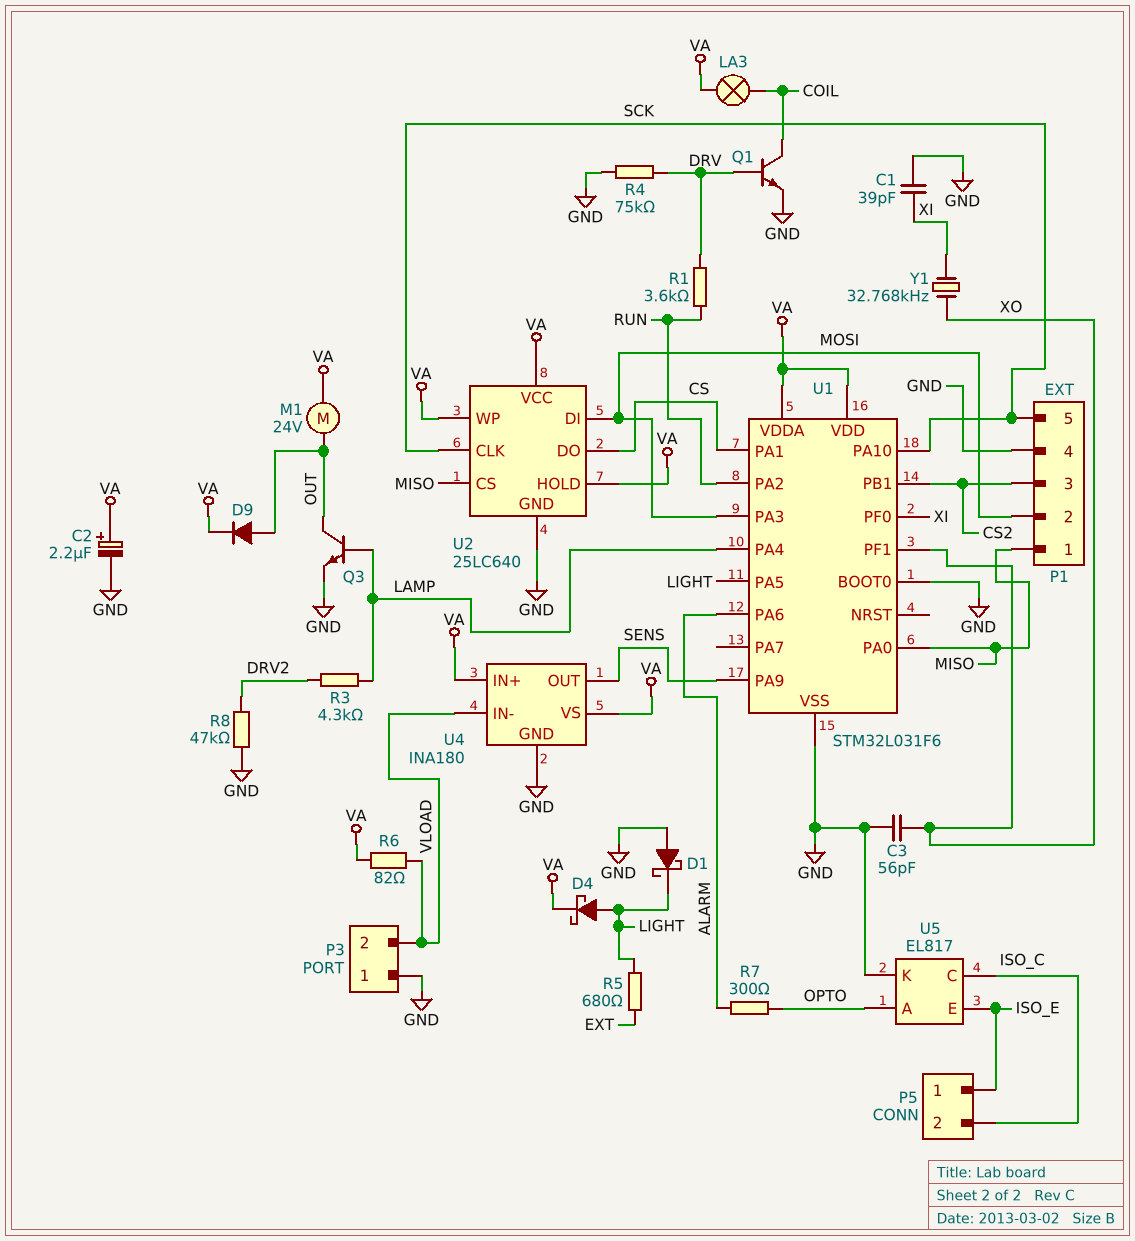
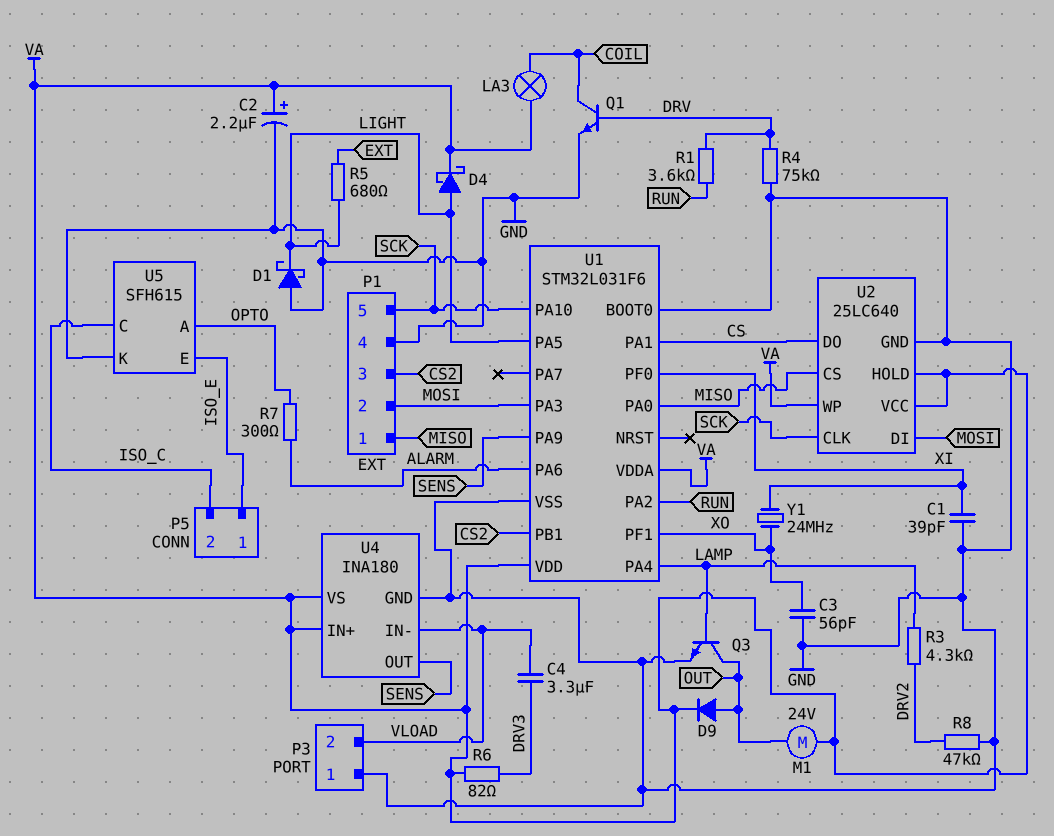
C4: none -> 3.3uF (DRV3, VLOAD)
R6: 82 (VA, VLOAD) -> 82 (DRV3, VA)
U5: EL817 -> SFH615
Y1: 32.768kHz (XI, XO) -> 24MHz (XI, XO)

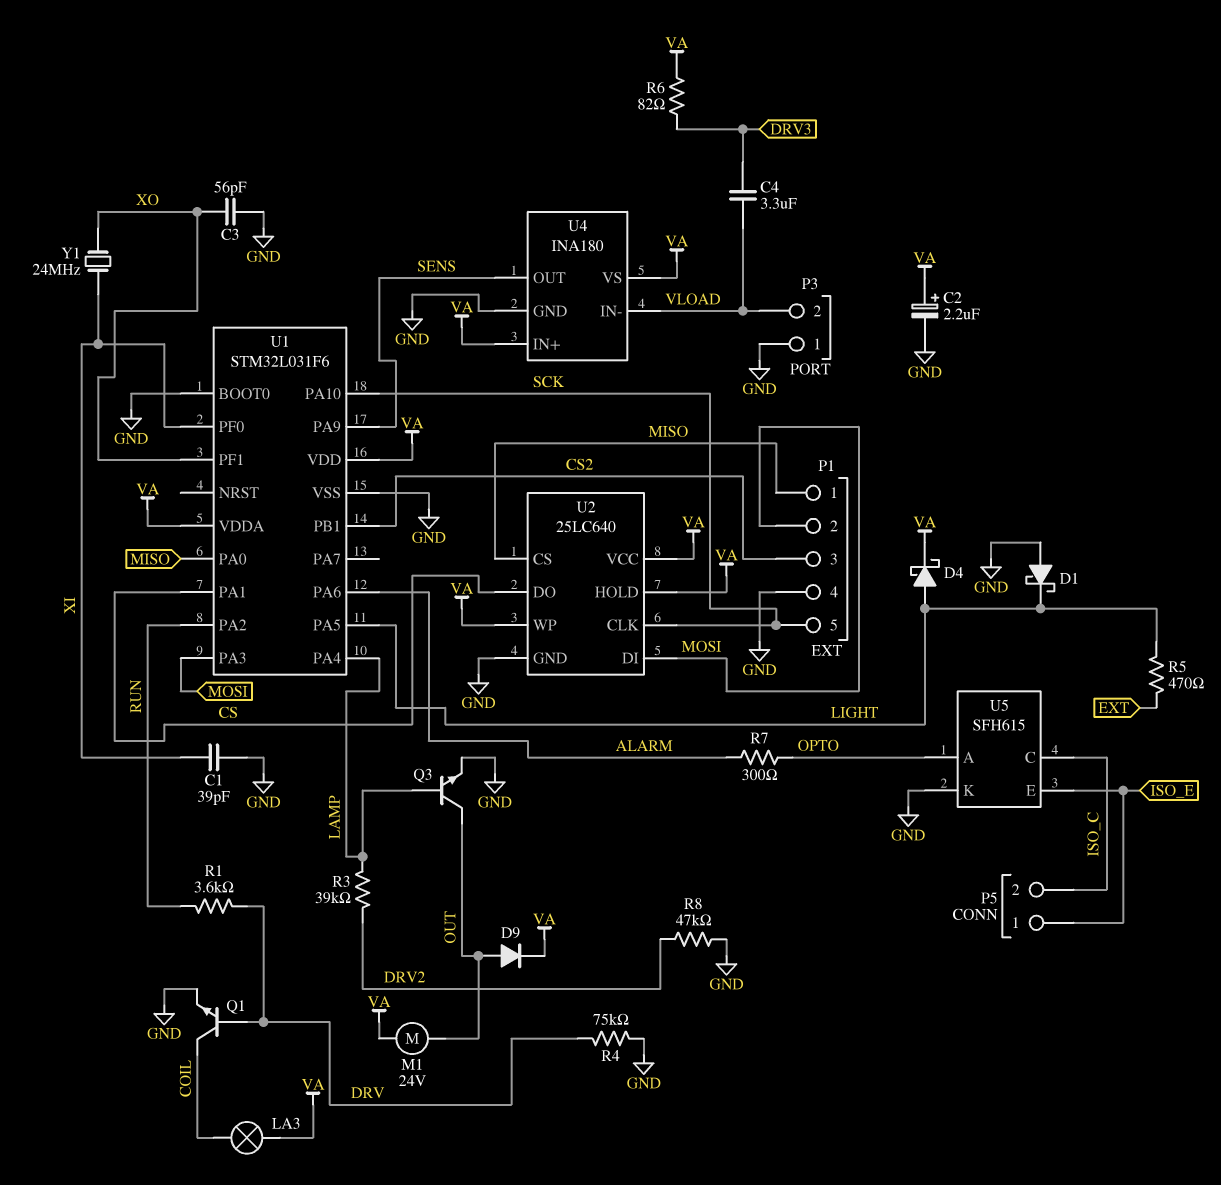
R3: 4.3k (DRV2, LAMP) -> 39k (DRV2, LAMP)
R5: 680 (EXT, LIGHT) -> 470 (EXT, LIGHT)

